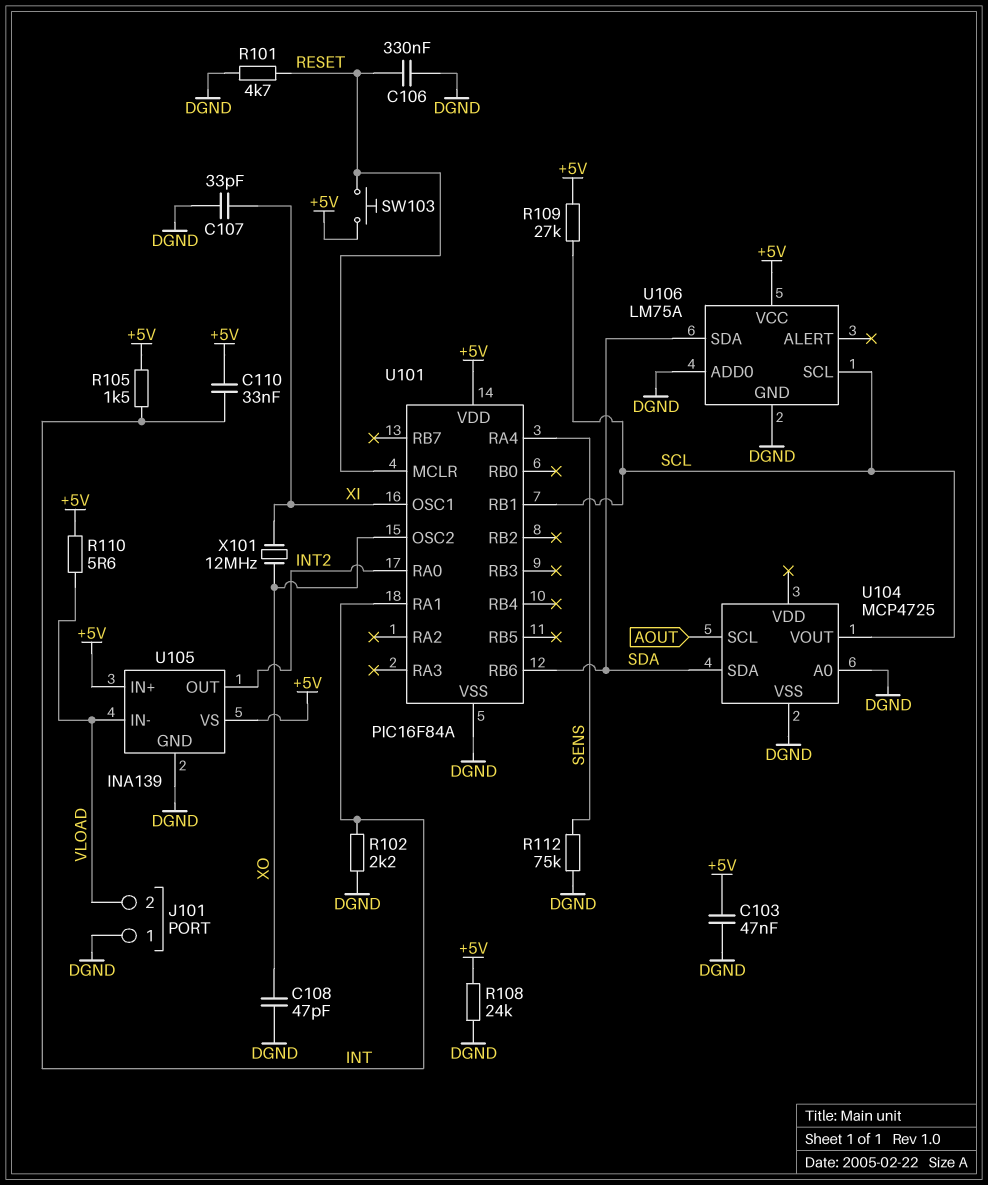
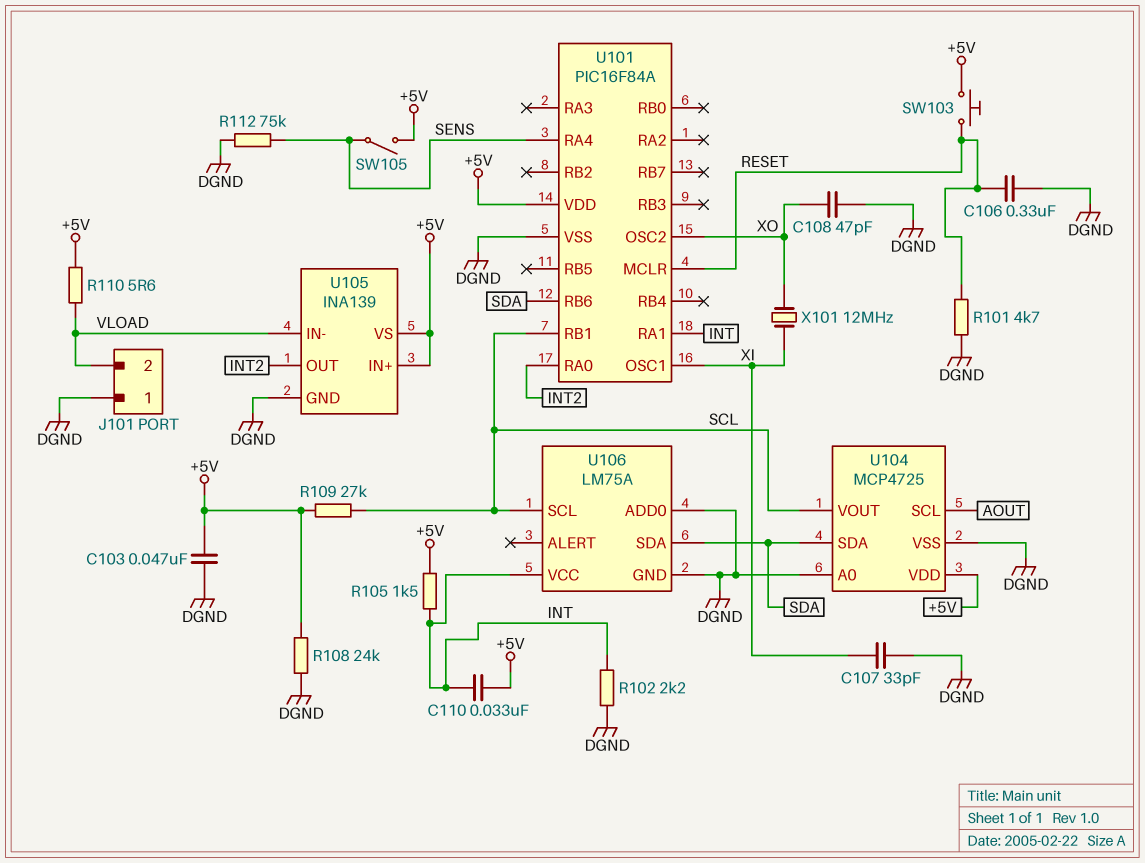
SW105: none -> switch (+5V, SENS)
U104 pin VDD: none -> +5V
U106 pin VCC: +5V -> INT

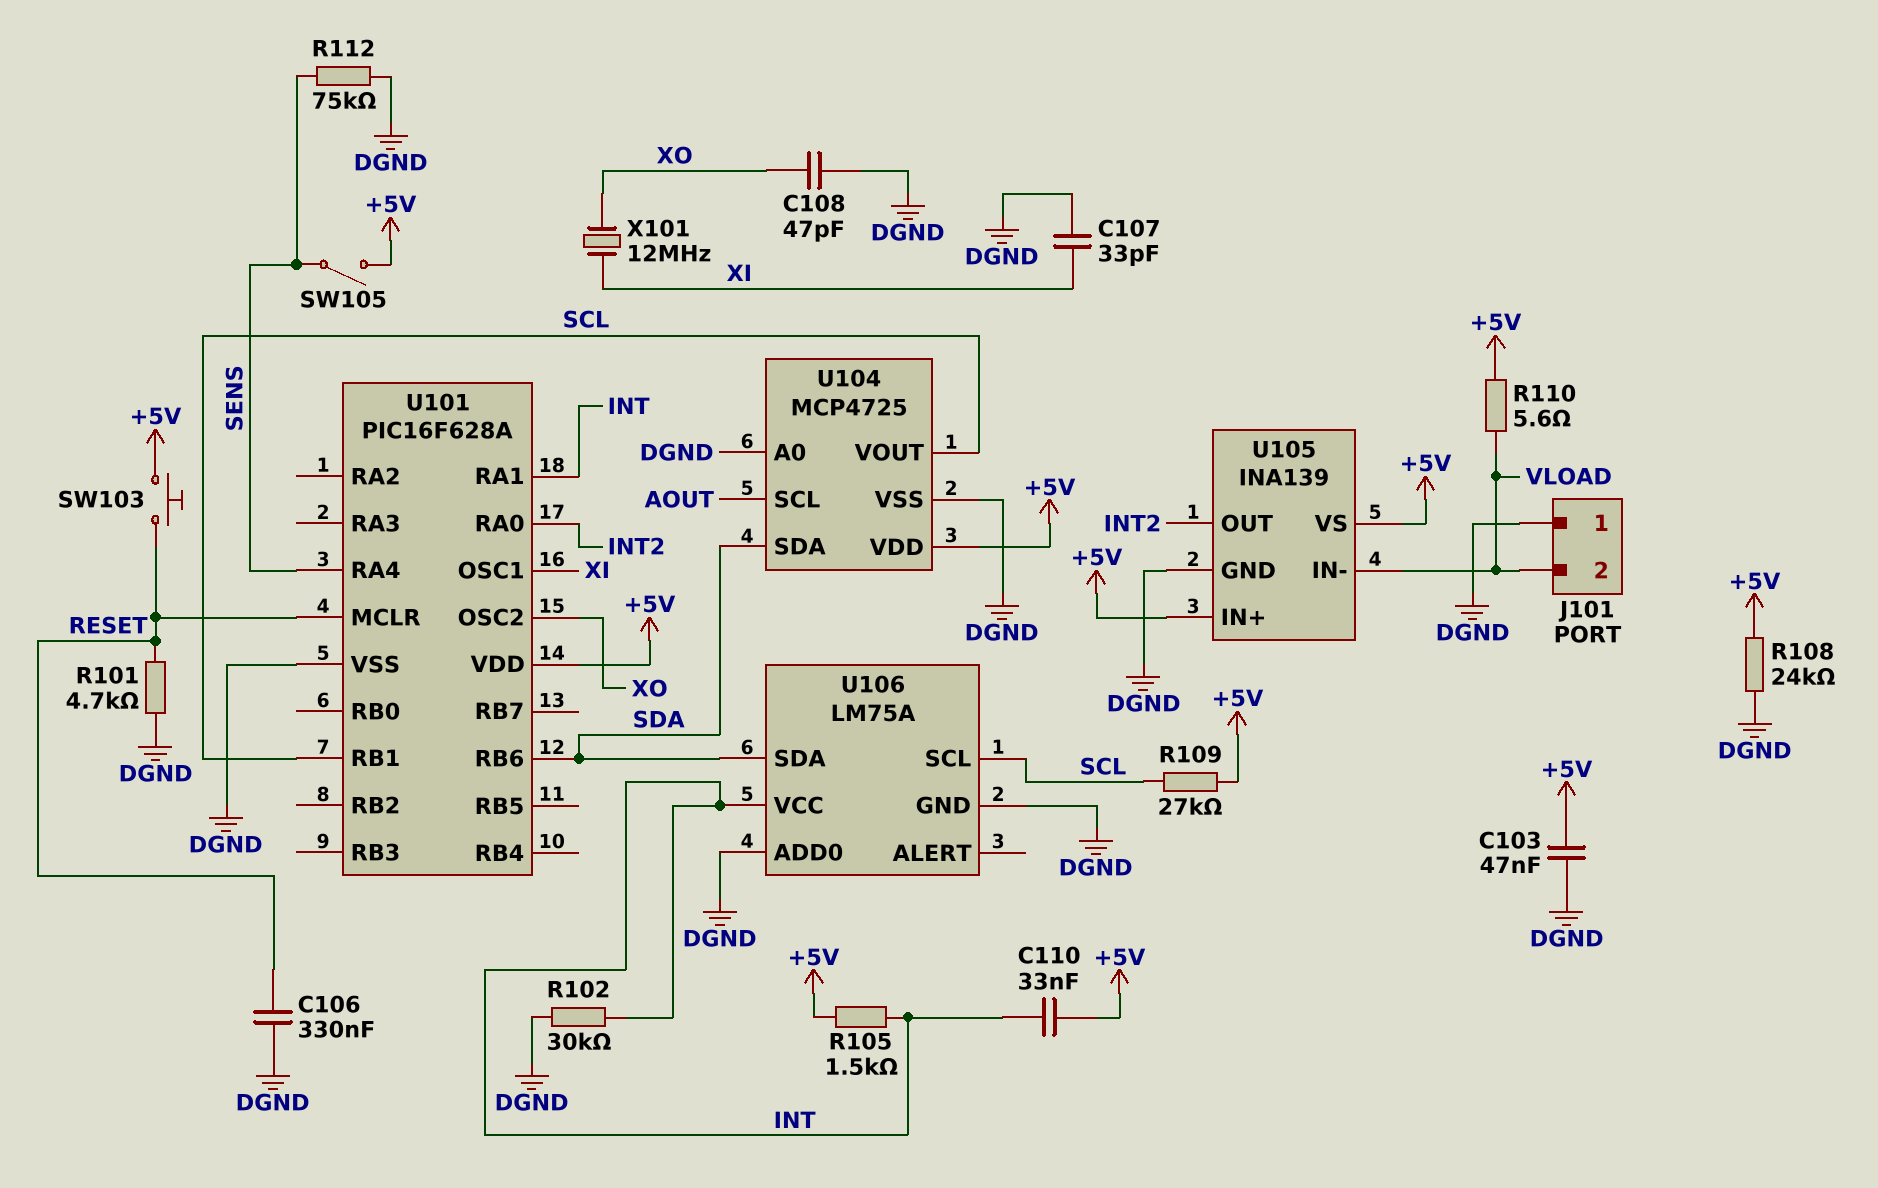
R102: 2.2k (DGND, INT) -> 30k (DGND, INT)
U101: PIC16F84A -> PIC16F628A

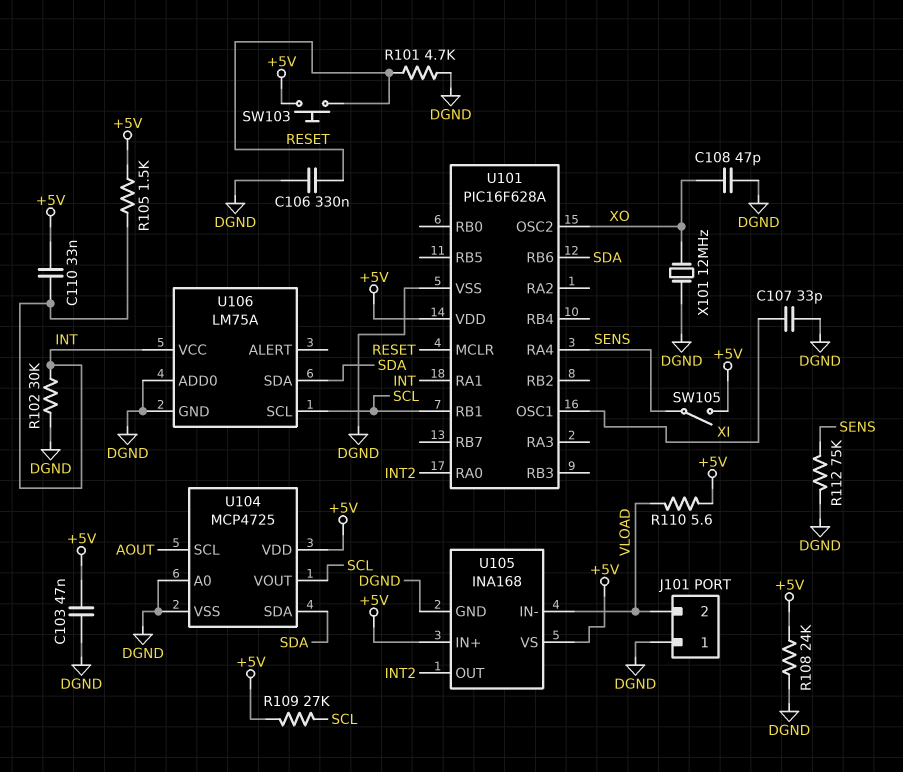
U105: INA139 -> INA168
X101: 12MHz (XI, XO) -> 12MHz (DGND, XO)

